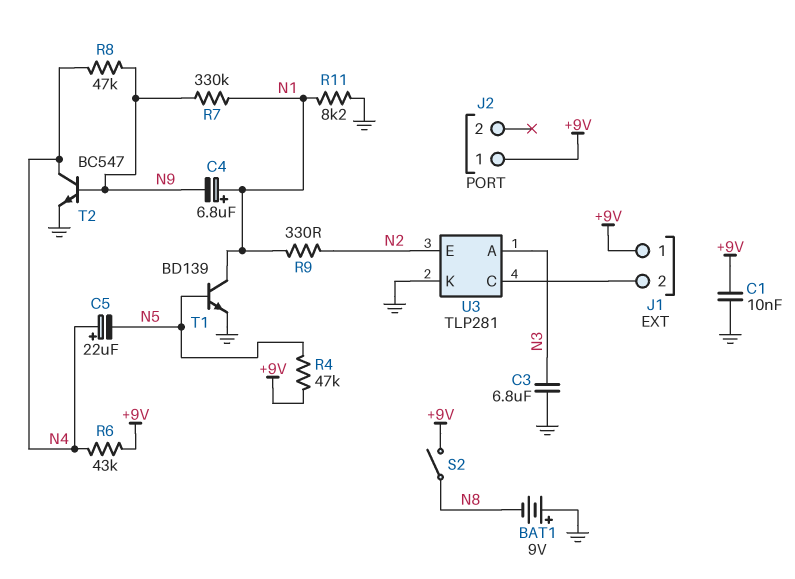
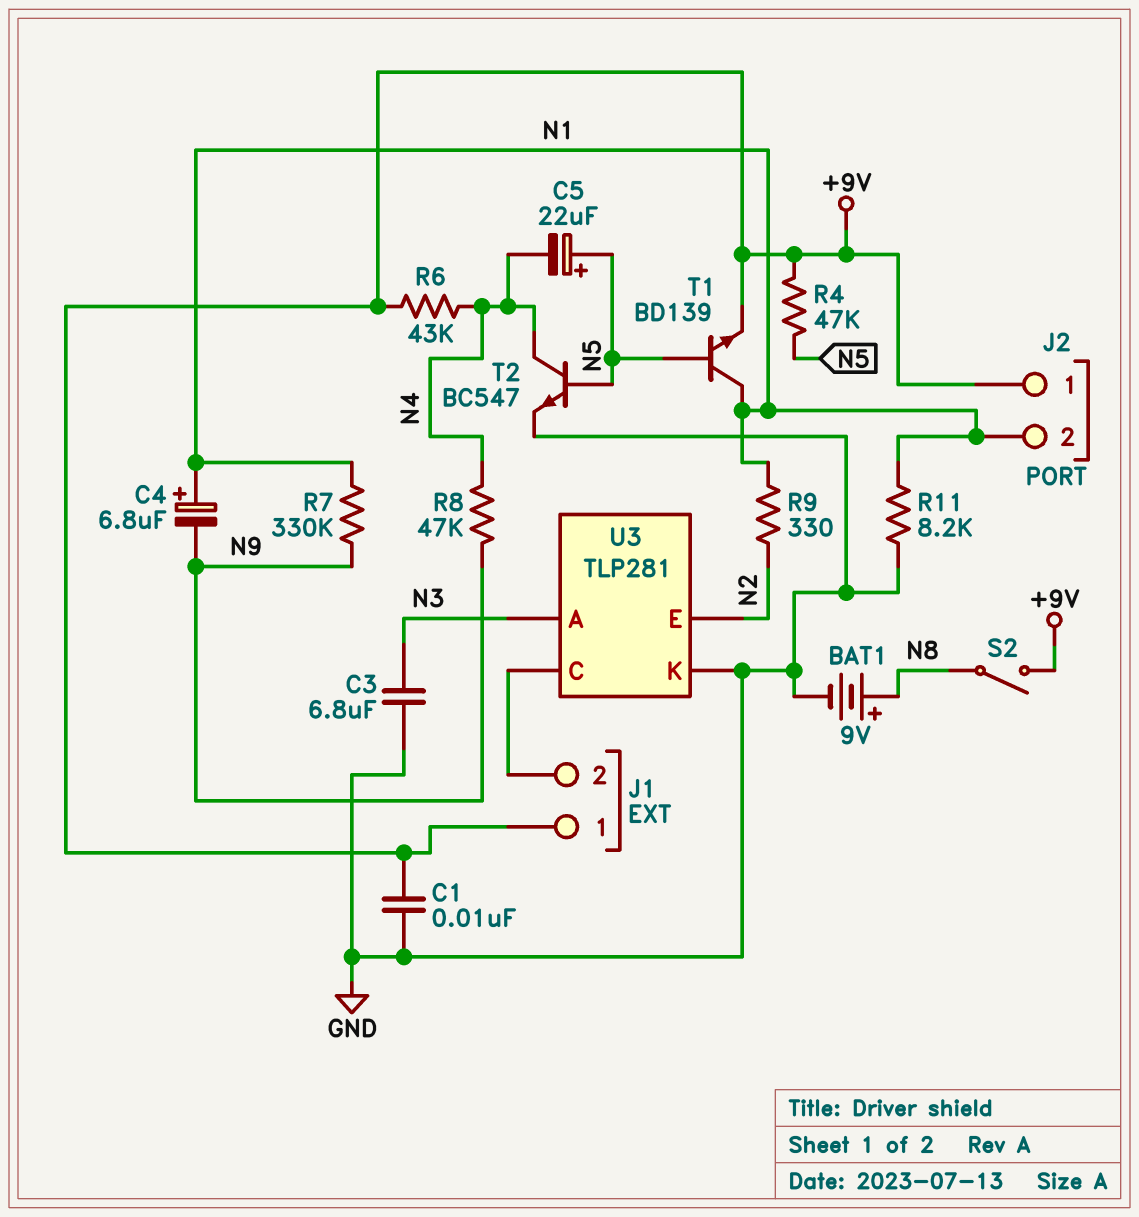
BAT1: 9V (plus GND, minus N8) -> 9V (plus N8, minus GND)
C5: 22uF (plus N4, minus N5) -> 22uF (plus N5, minus N4)
J2 pin 2: none -> N1
T1: NPN BD139 (B N5, C N1, E GND) -> NPN BD139 (B N5, C N1, E +9V)
T2: NPN BC547 (B N9, C N4, E GND) -> NPN BC547 (B N5, C N4, E GND)

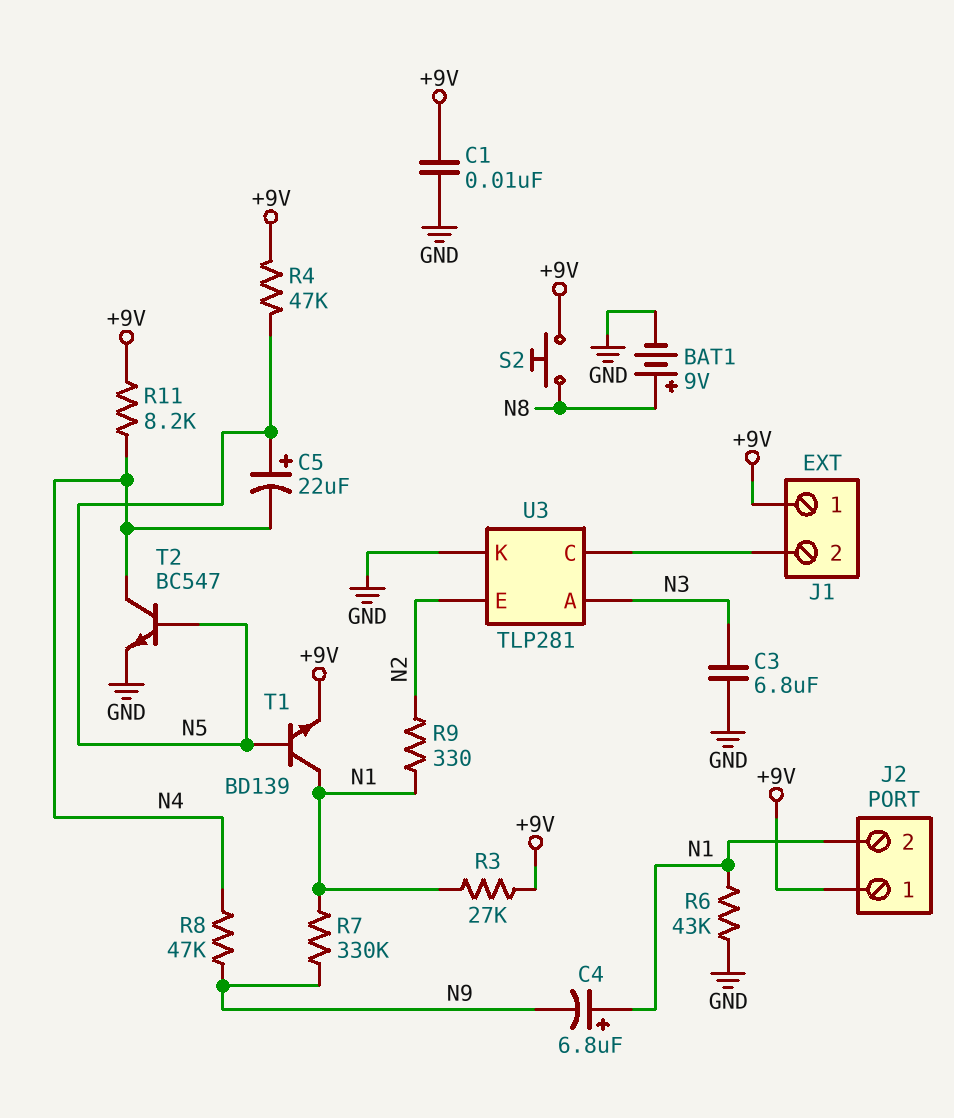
R3: none -> 27k (+9V, N1)
R6: 43k (+9V, N4) -> 43k (GND, N1)
R11: 8.2k (GND, N1) -> 8.2k (+9V, N4)
S2: switch (+9V, N8) -> button (+9V, N8)

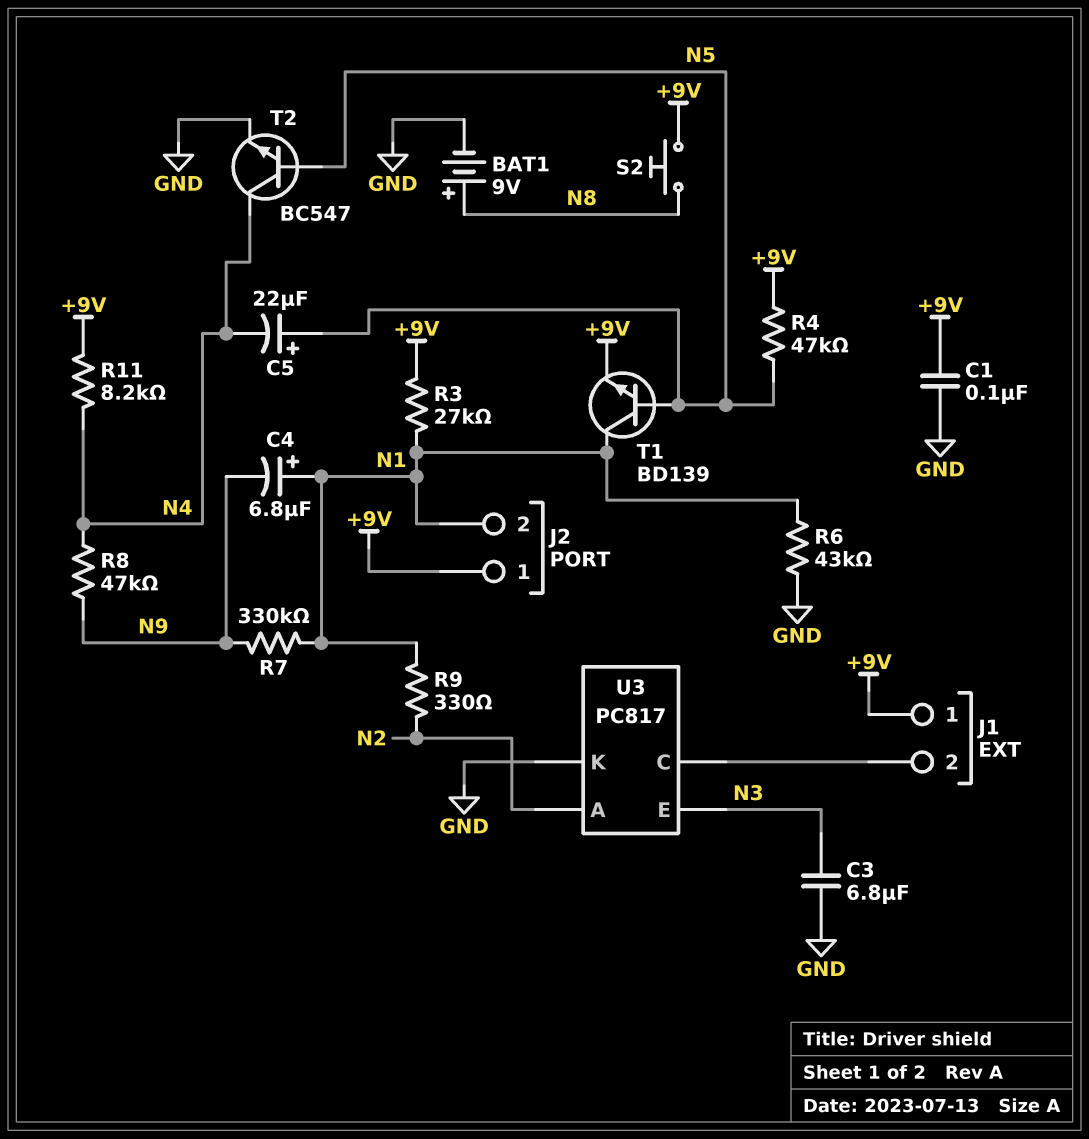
C1: 10nF (+9V, GND) -> 100nF (+9V, GND)
U3: TLP281 -> PC817
U3 pin A: N3 -> N2
U3 pin E: N2 -> N3

